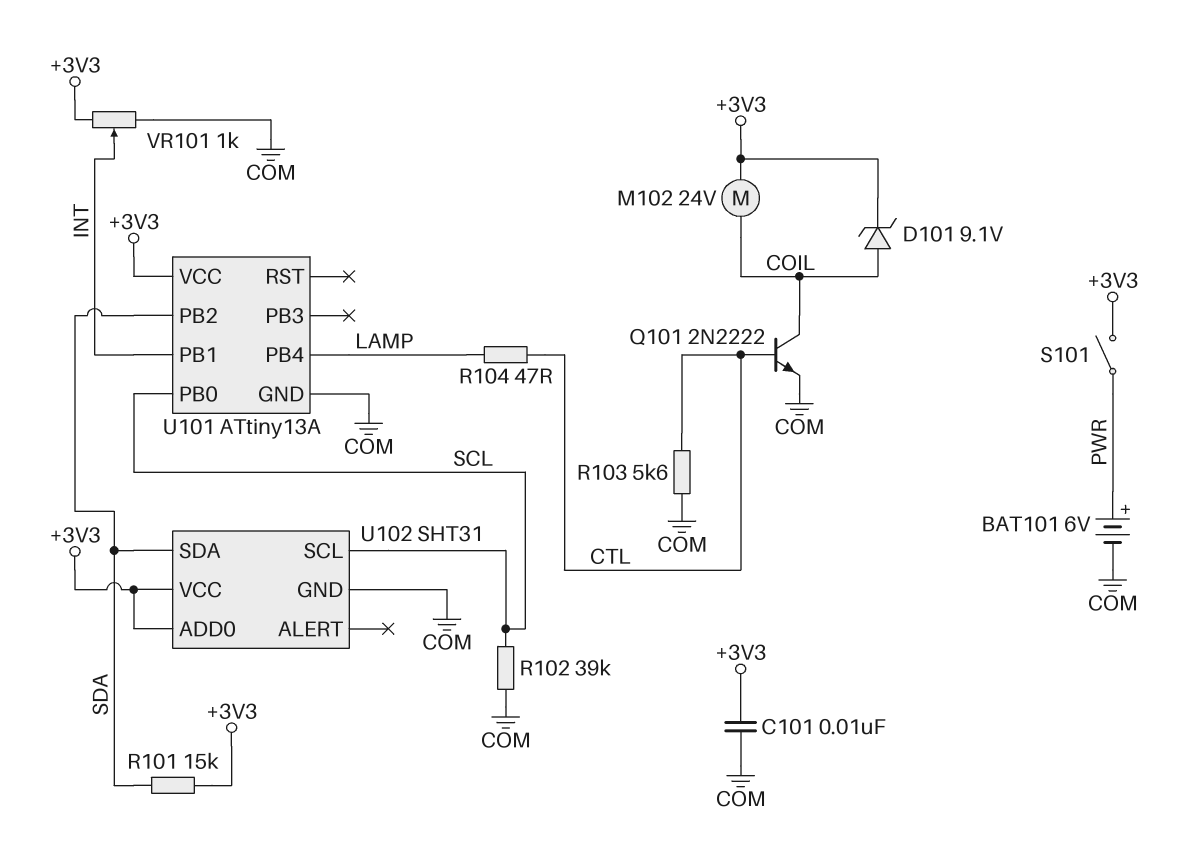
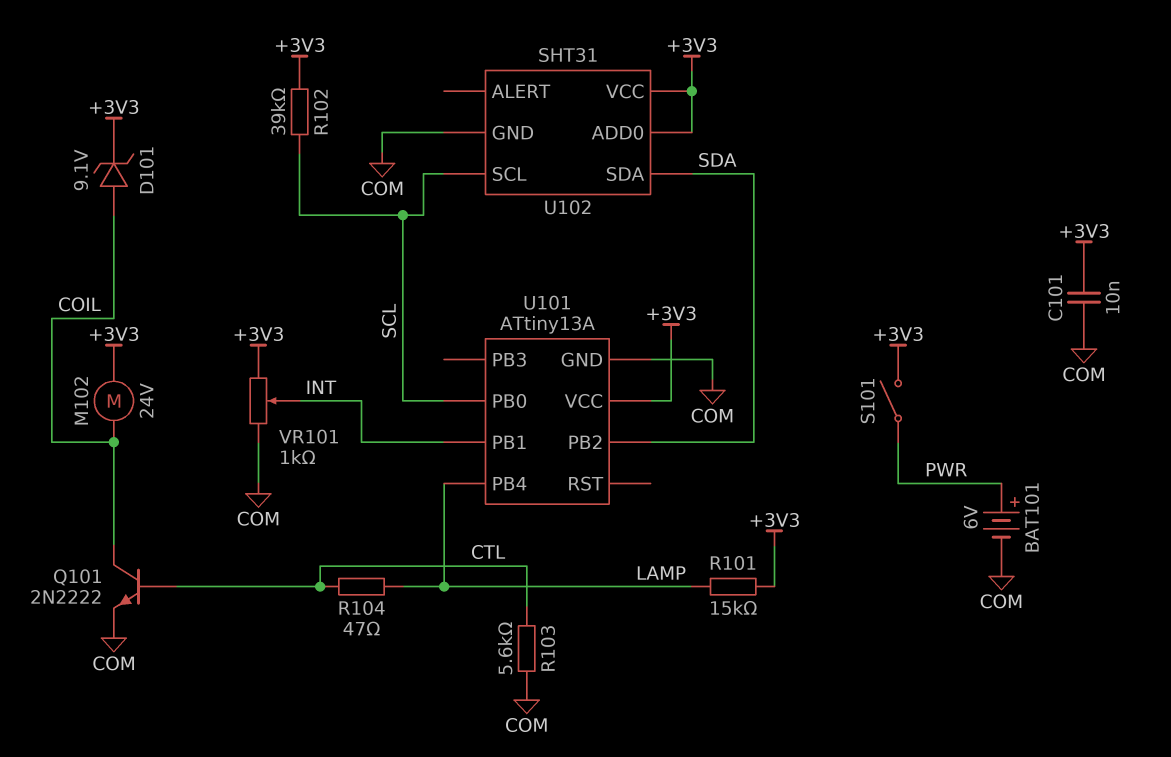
R101: 15k (+3V3, SDA) -> 15k (+3V3, LAMP)
R102: 39k (COM, SCL) -> 39k (+3V3, SCL)

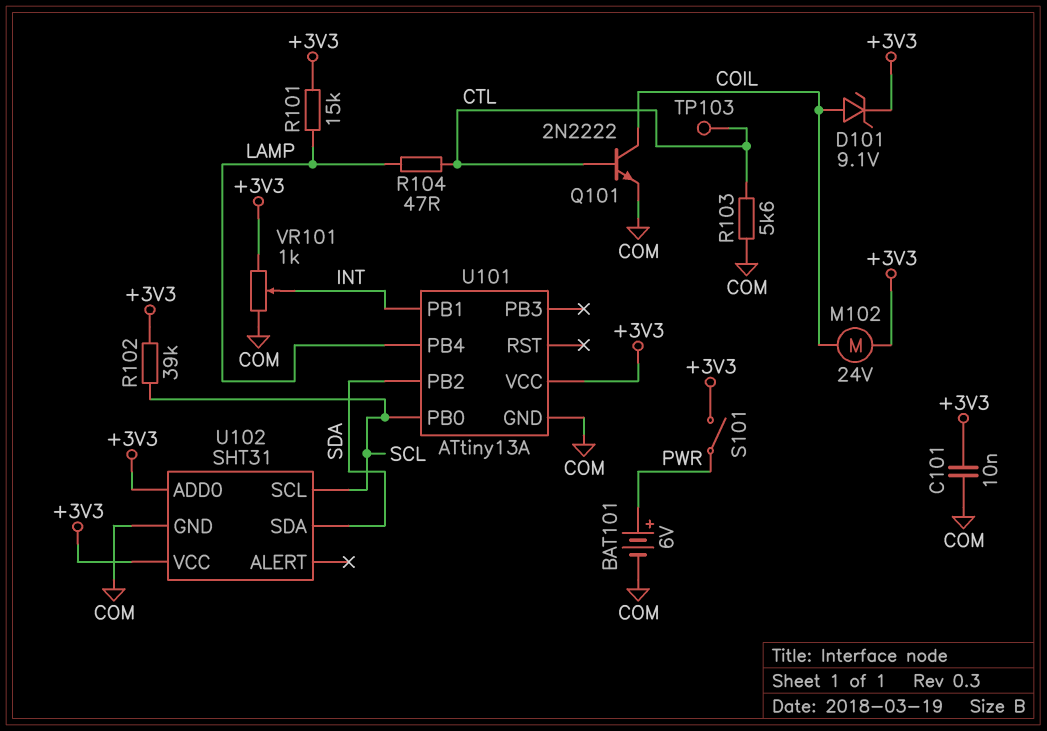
TP103: none -> test point (CTL)

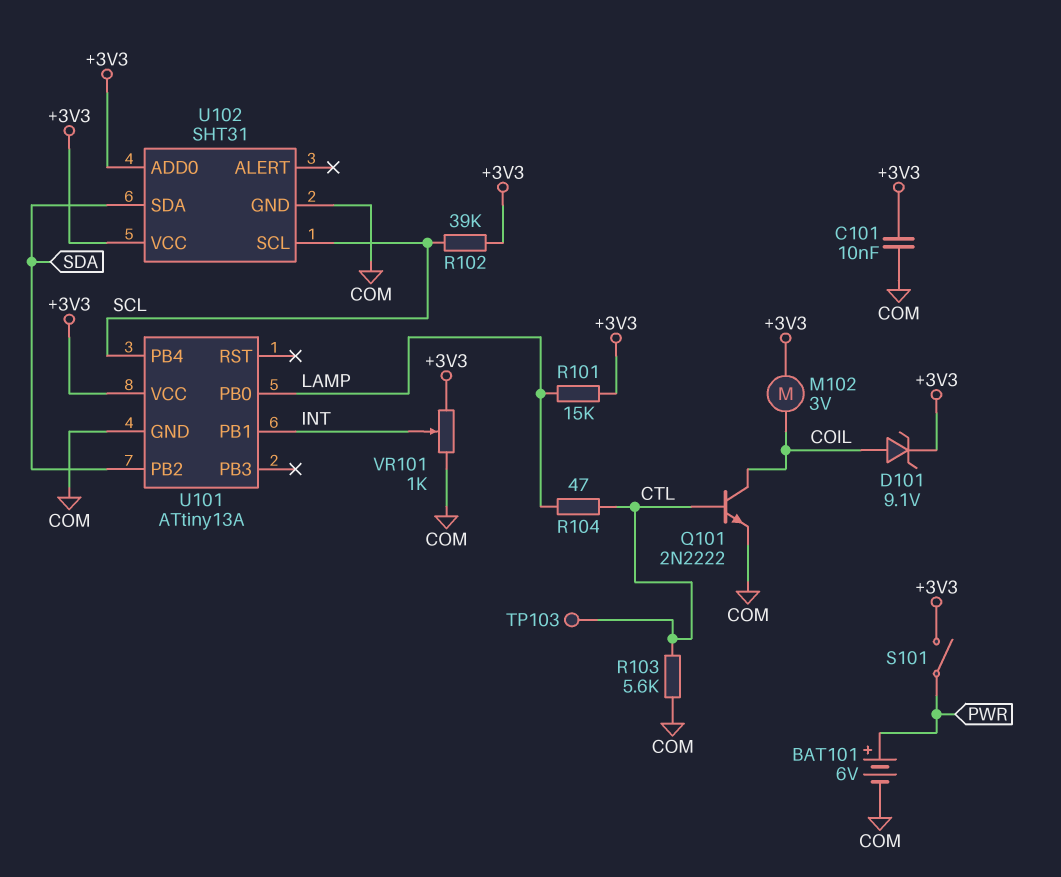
M102: motor 24V (+3V3, COIL) -> motor 3V (+3V3, COIL)
U101 pin PB0: SCL -> LAMP
U101 pin PB4: LAMP -> SCL

